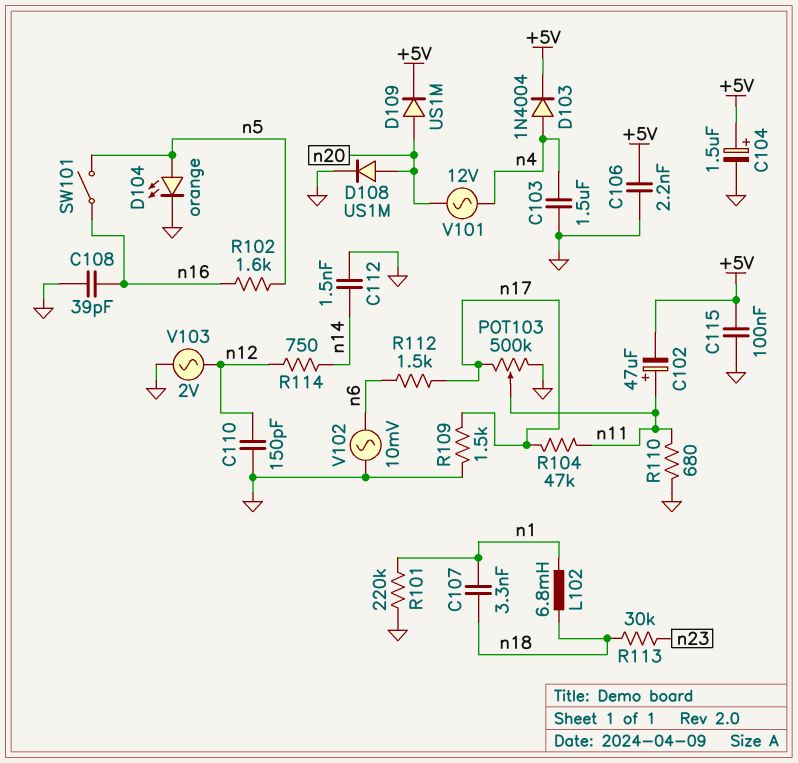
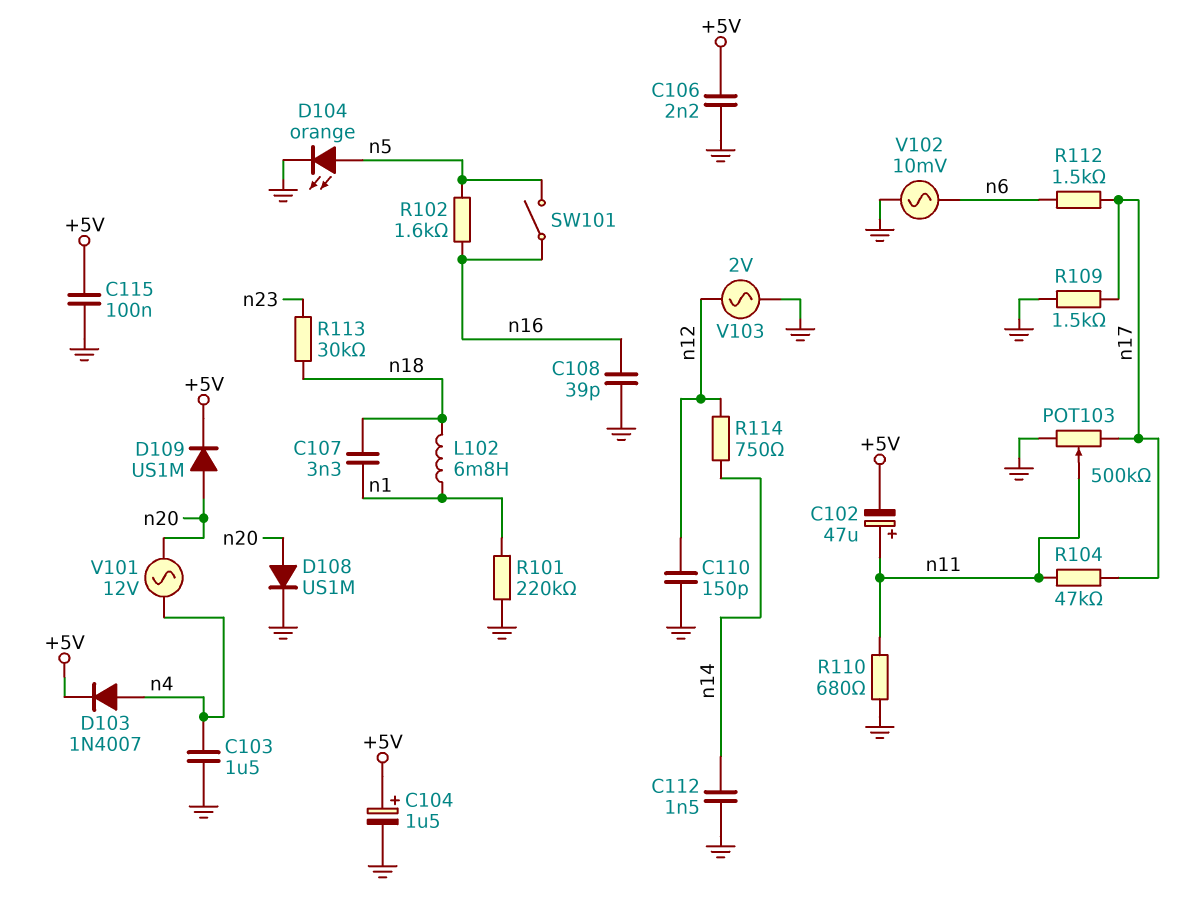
D103: diode 1N4004 (A n4, K +5V) -> diode 1N4007 (A n4, K +5V)

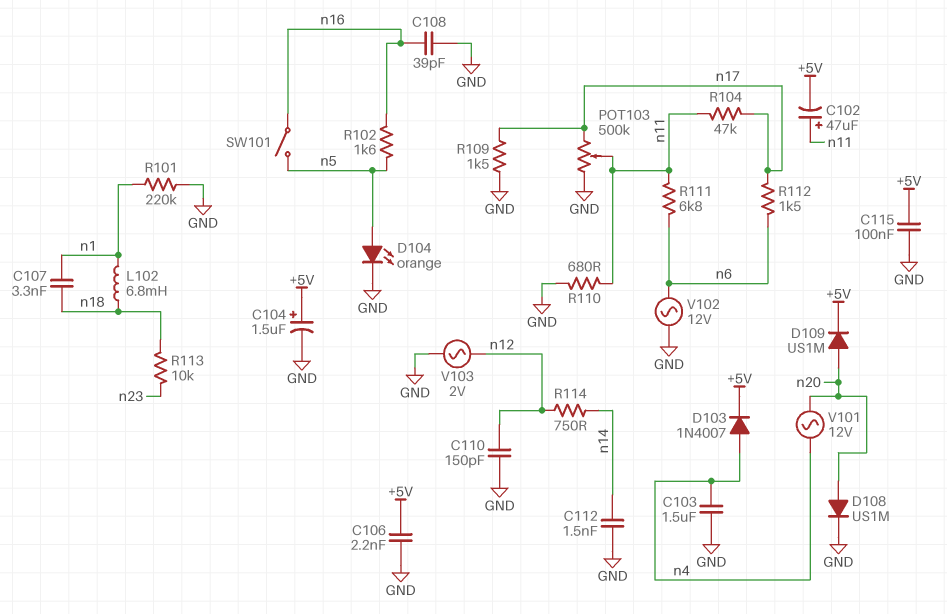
R111: none -> 6.8k (n6, n11)
R113: 30k (n18, n23) -> 10k (n18, n23)
V102: AC 10mV (GND, n6) -> AC 12V (GND, n6)

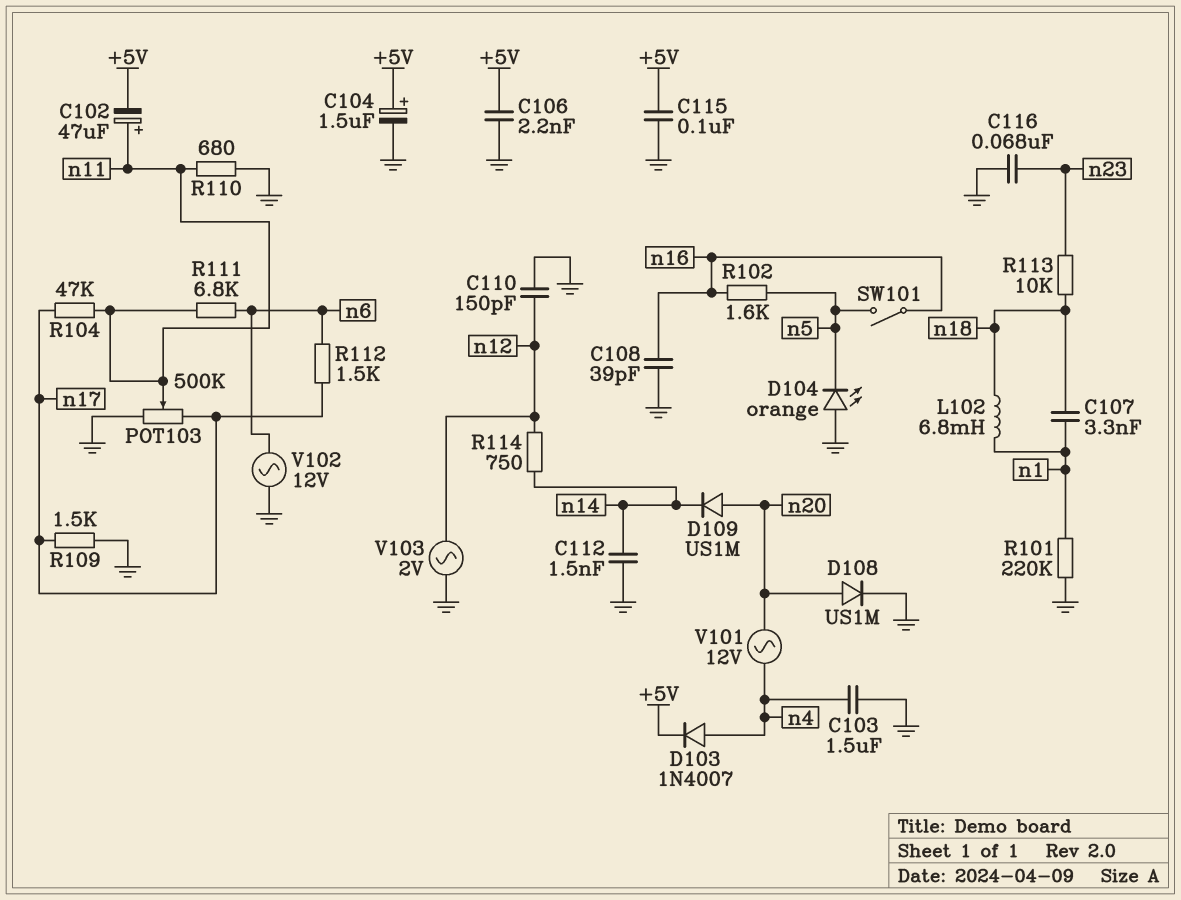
C116: none -> 68nF (GND, n23)
D104: LED orange (A n5, K GND) -> LED orange (A GND, K n5)
D109: diode US1M (A n20, K +5V) -> diode US1M (A n20, K n14)

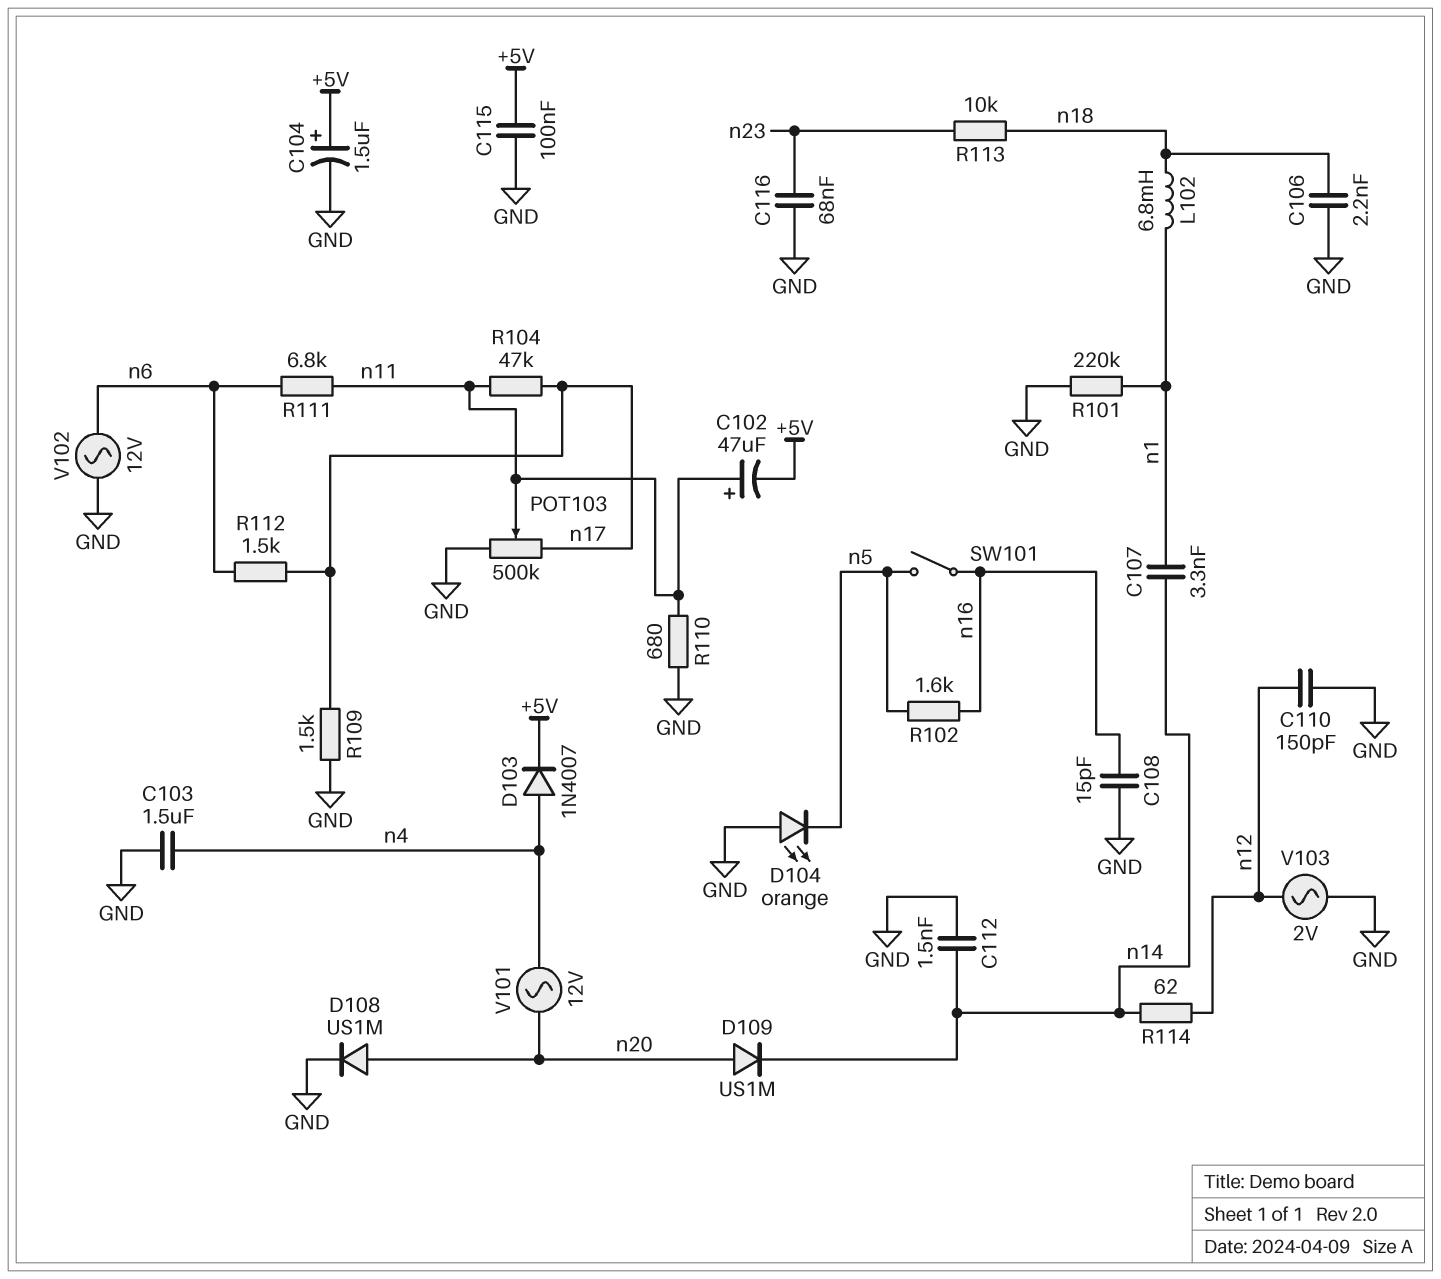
C106: 2.2nF (+5V, GND) -> 2.2nF (GND, n18)
C107: 3.3nF (n1, n18) -> 3.3nF (n1, n14)
C108: 39pF (GND, n16) -> 15pF (GND, n16)
R114: 750 (n12, n14) -> 62 (n12, n14)

